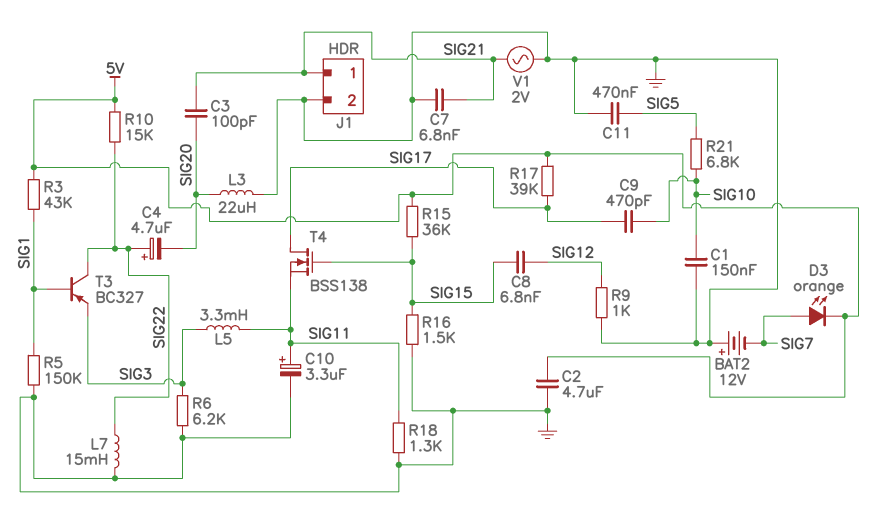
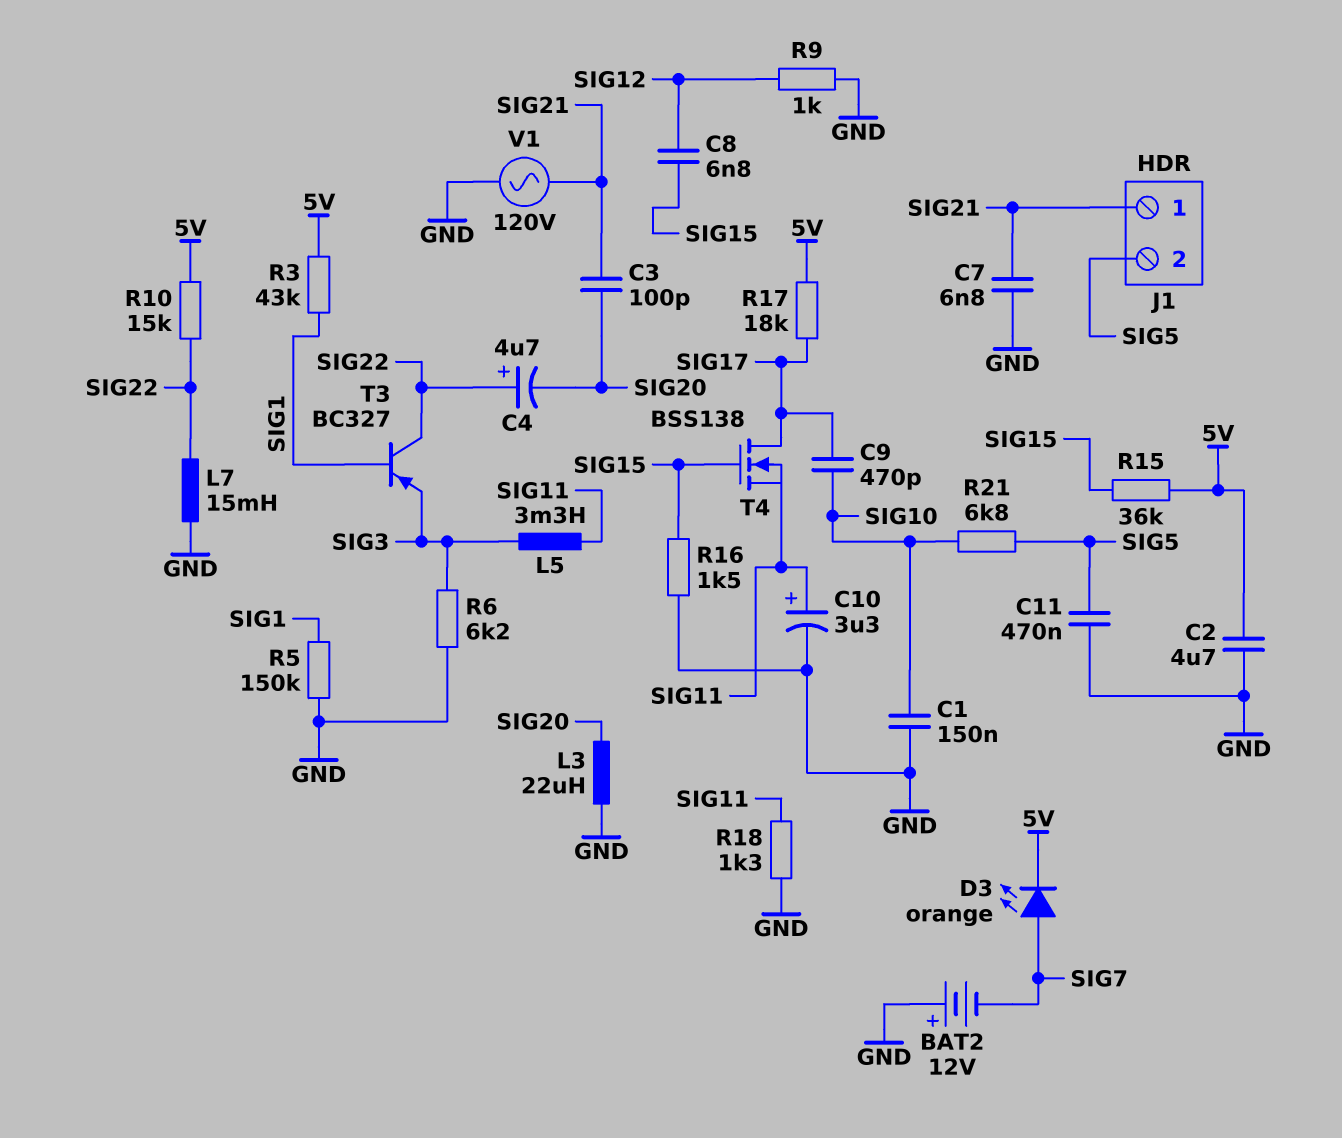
J1 pin 2: GND -> SIG5
R17: 39k (5V, SIG17) -> 18k (5V, SIG17)
V1: AC 2V (GND, SIG21) -> AC 120V (GND, SIG21)

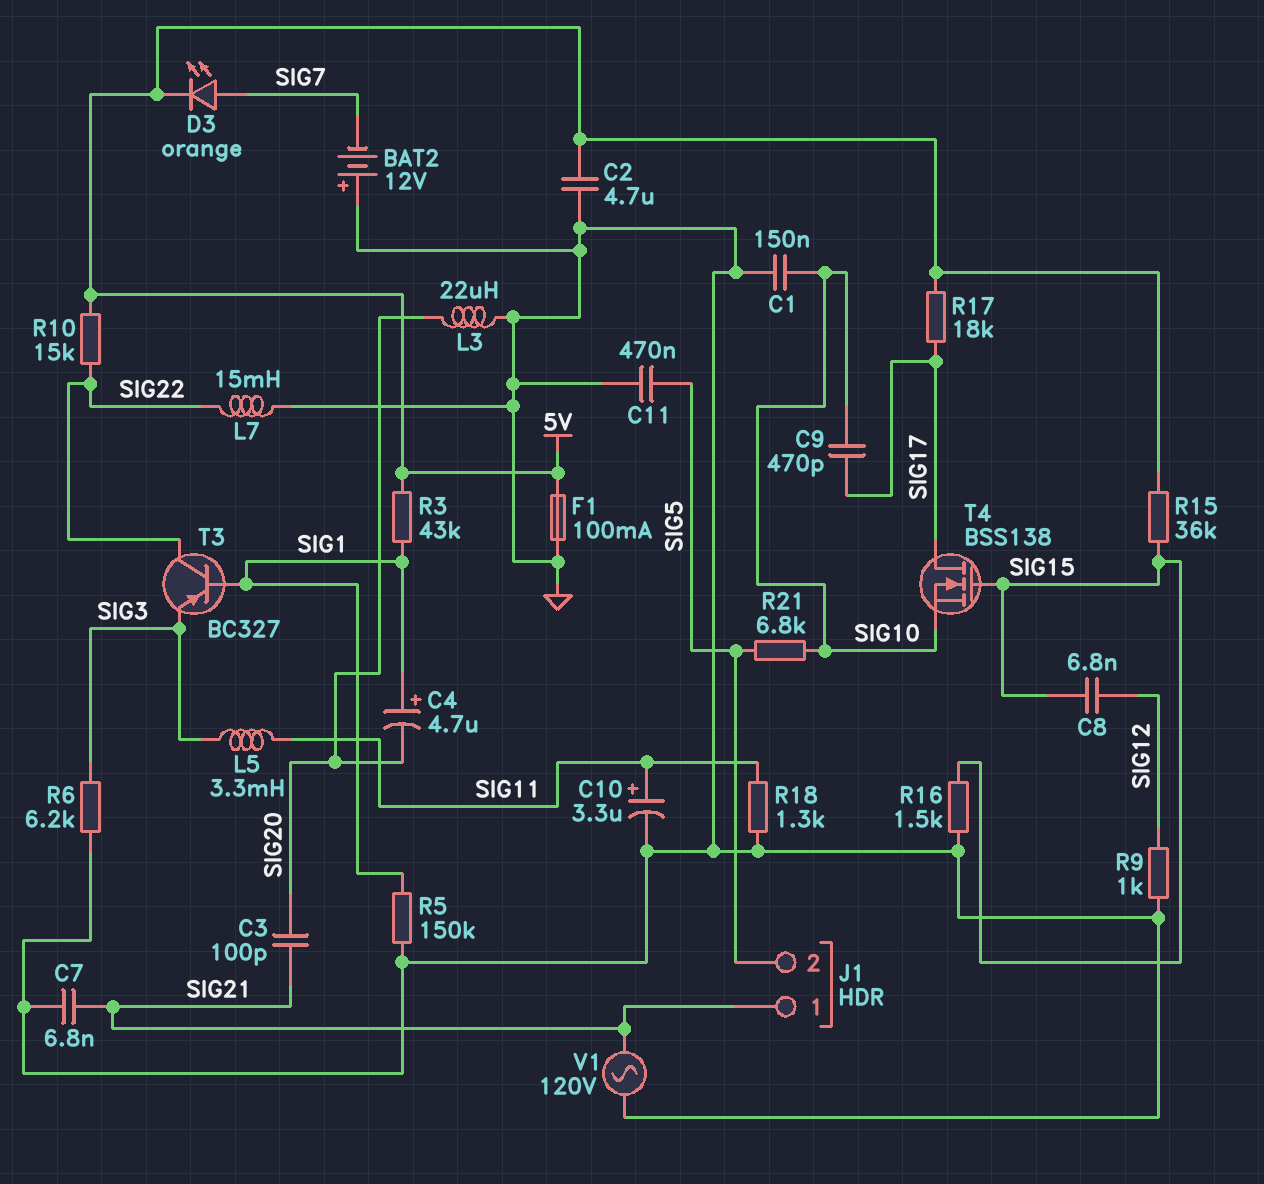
C4: 4.7uF (plus SIG22, minus SIG20) -> 4.7uF (plus SIG1, minus SIG20)
F1: none -> 100mA (5V, GND)
T4: NMOS BSS138 (G SIG15, D SIG17, S SIG11) -> NMOS BSS138 (G SIG15, D SIG17, S SIG10)

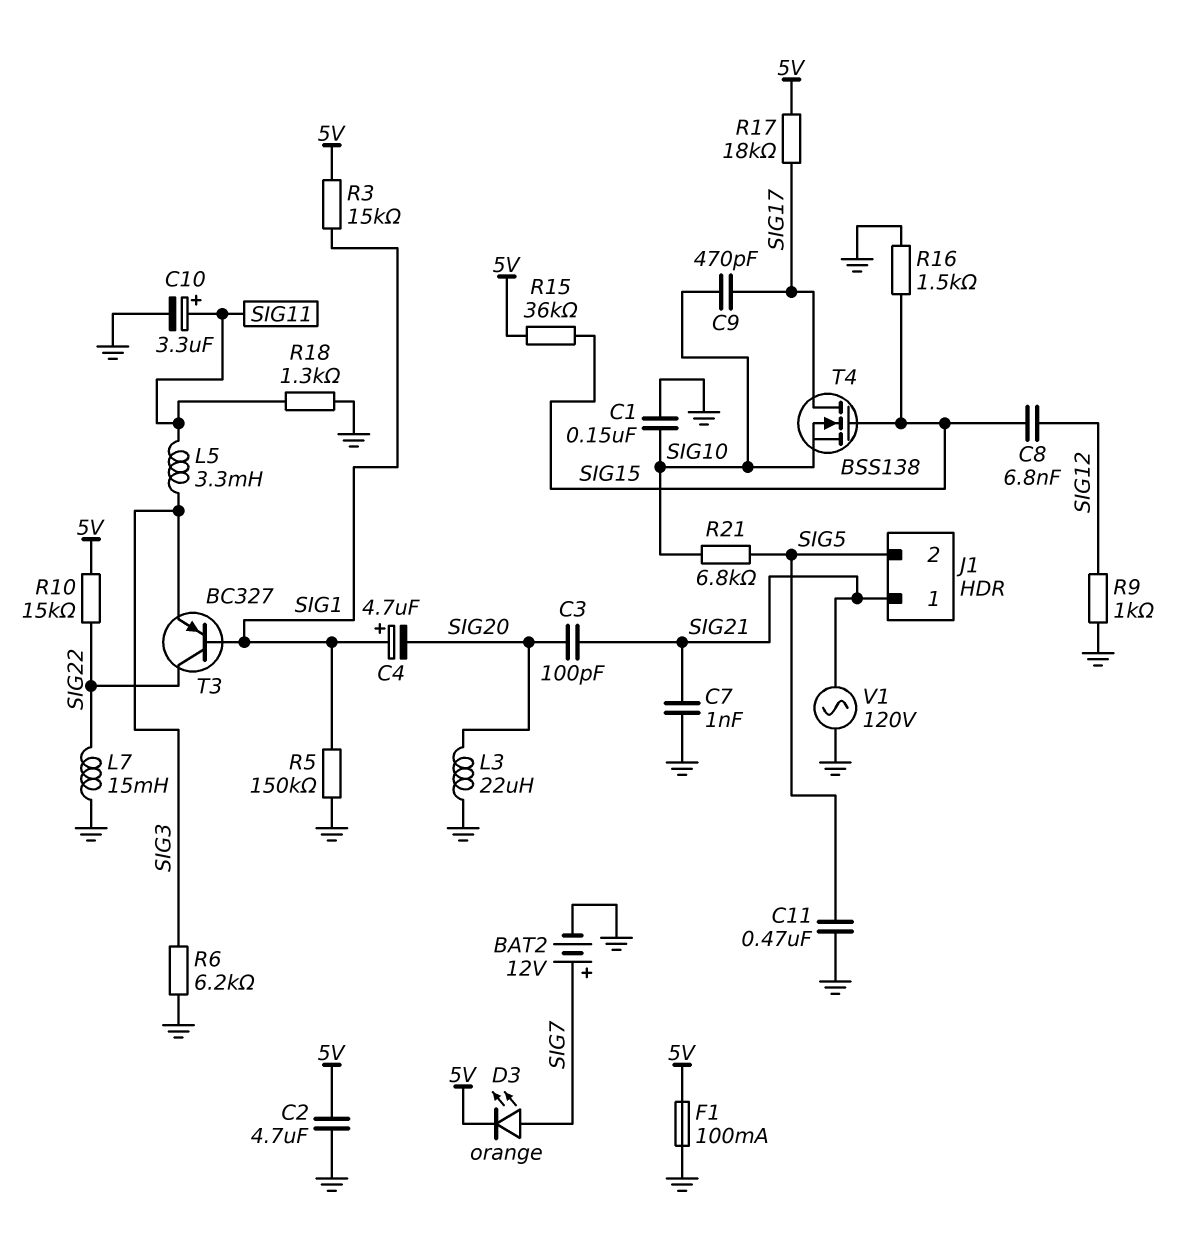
BAT2: 12V (plus GND, minus SIG7) -> 12V (plus SIG7, minus GND)
C7: 6.8nF (GND, SIG21) -> 1nF (GND, SIG21)
R3: 43k (5V, SIG1) -> 15k (5V, SIG1)

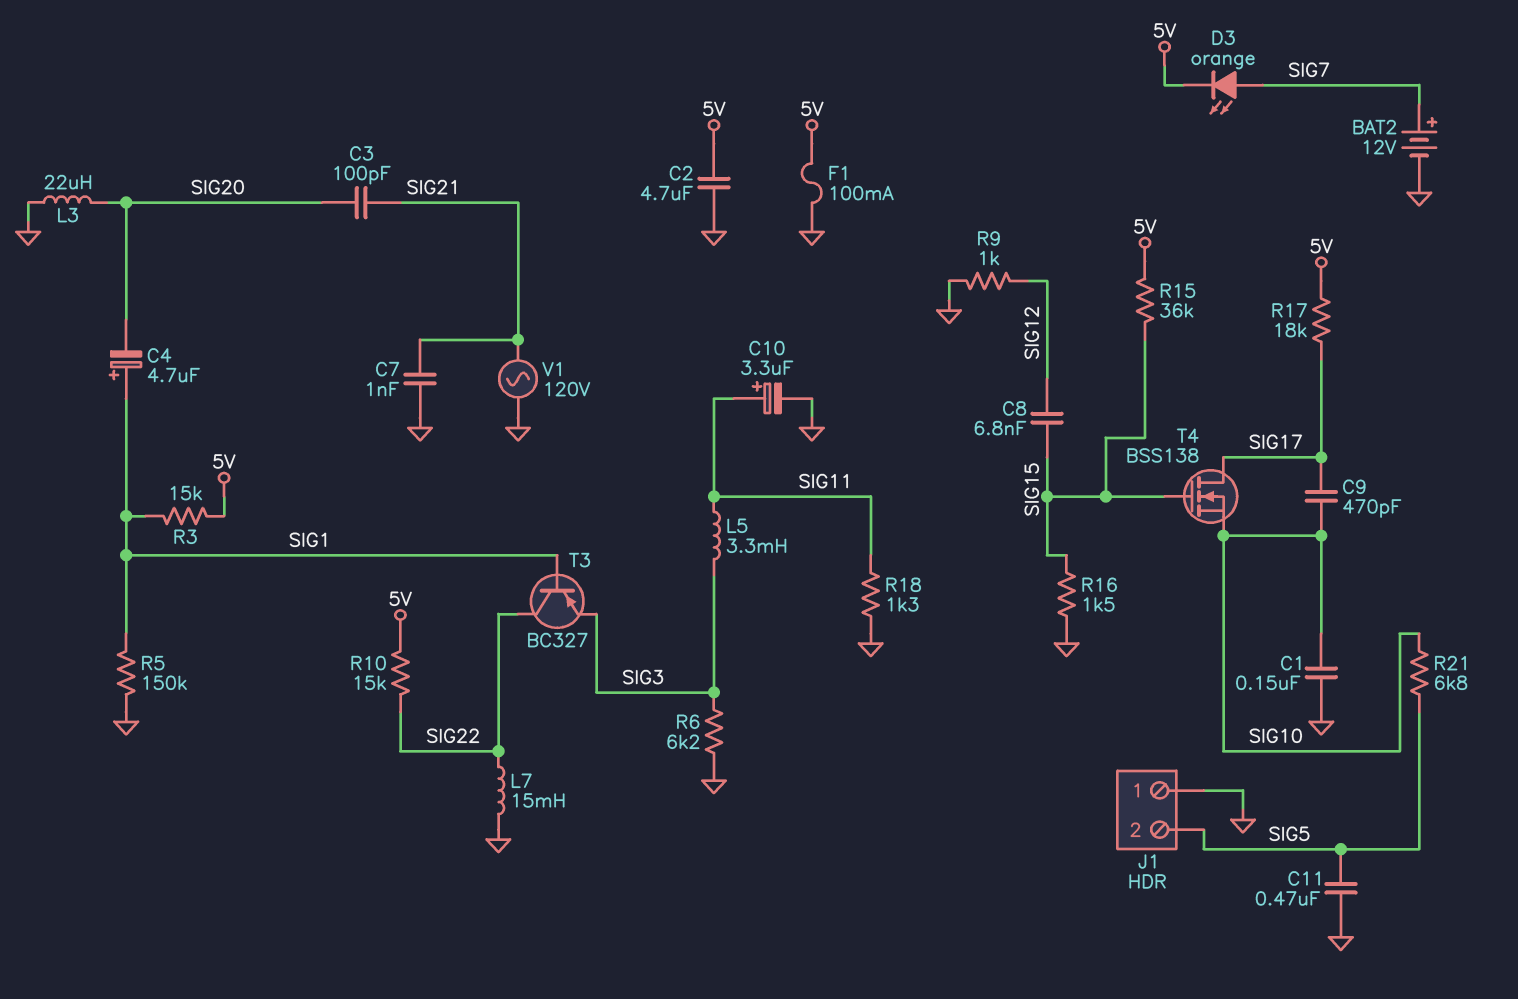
J1 pin 1: SIG21 -> GND

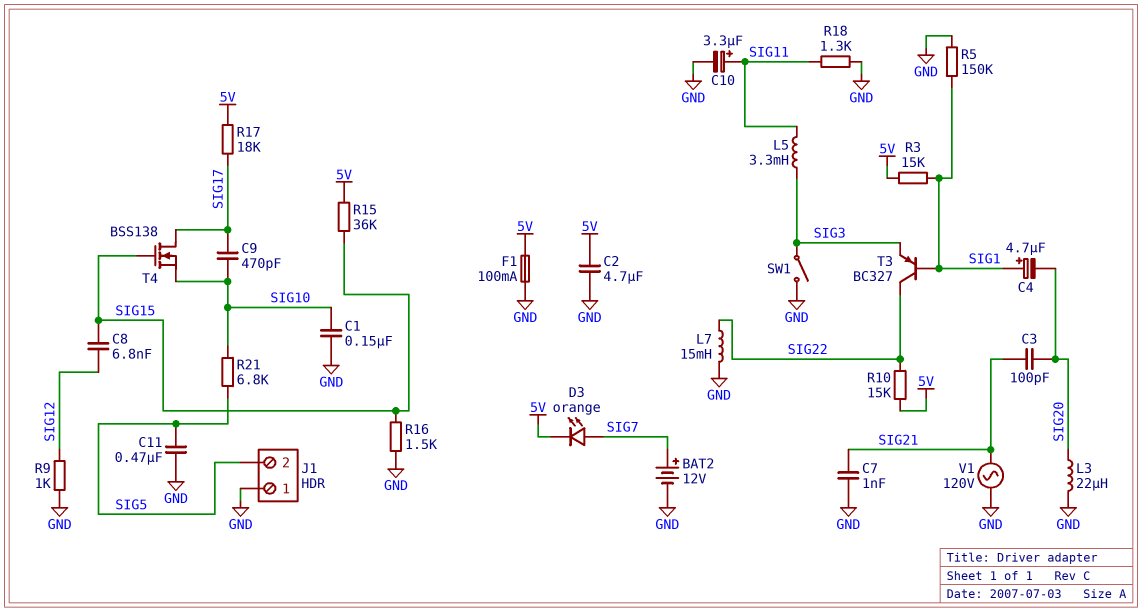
R6: 6.2k (GND, SIG3) -> none
SW1: none -> switch (GND, SIG3)

